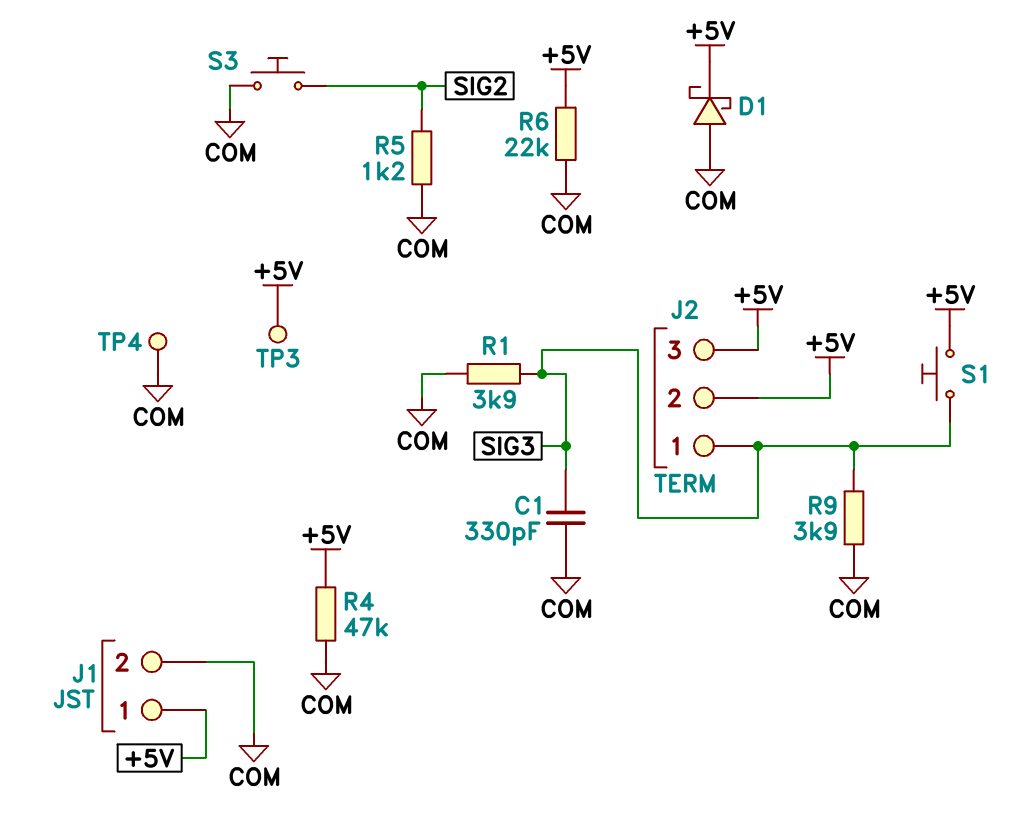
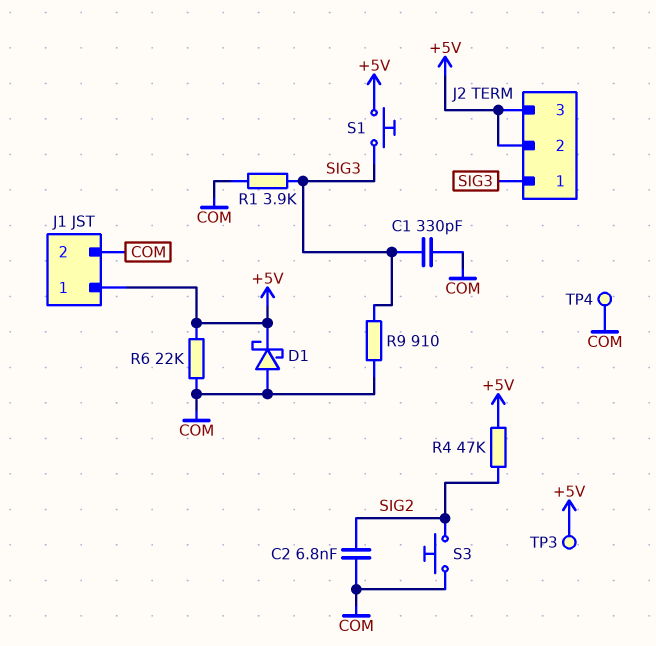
C2: none -> 6.8nF (COM, SIG2)
R4: 47k (+5V, COM) -> 47k (+5V, SIG2)
R5: 1.2k (COM, SIG2) -> none
R9: 3.9k (COM, SIG3) -> 910 (COM, SIG3)

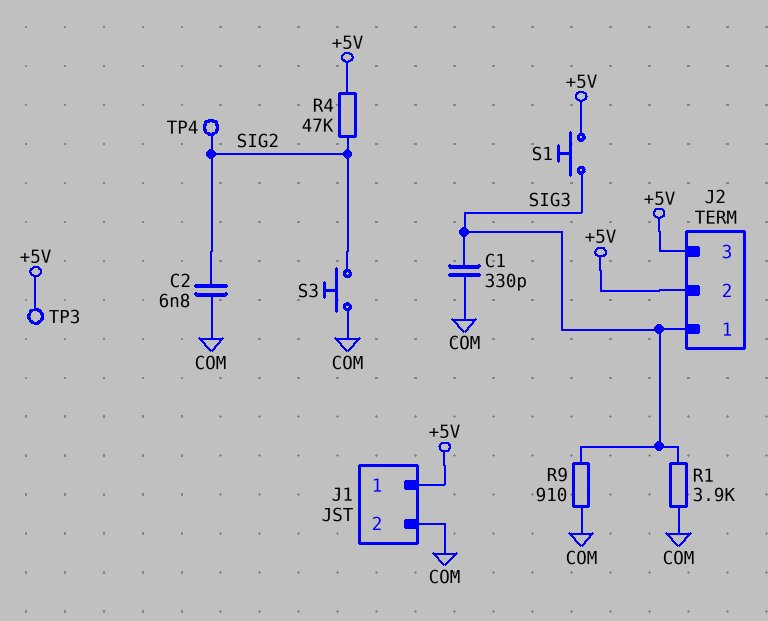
D1: schottky (A COM, K +5V) -> none
R6: 22k (+5V, COM) -> none
TP4: test point (COM) -> test point (SIG2)

